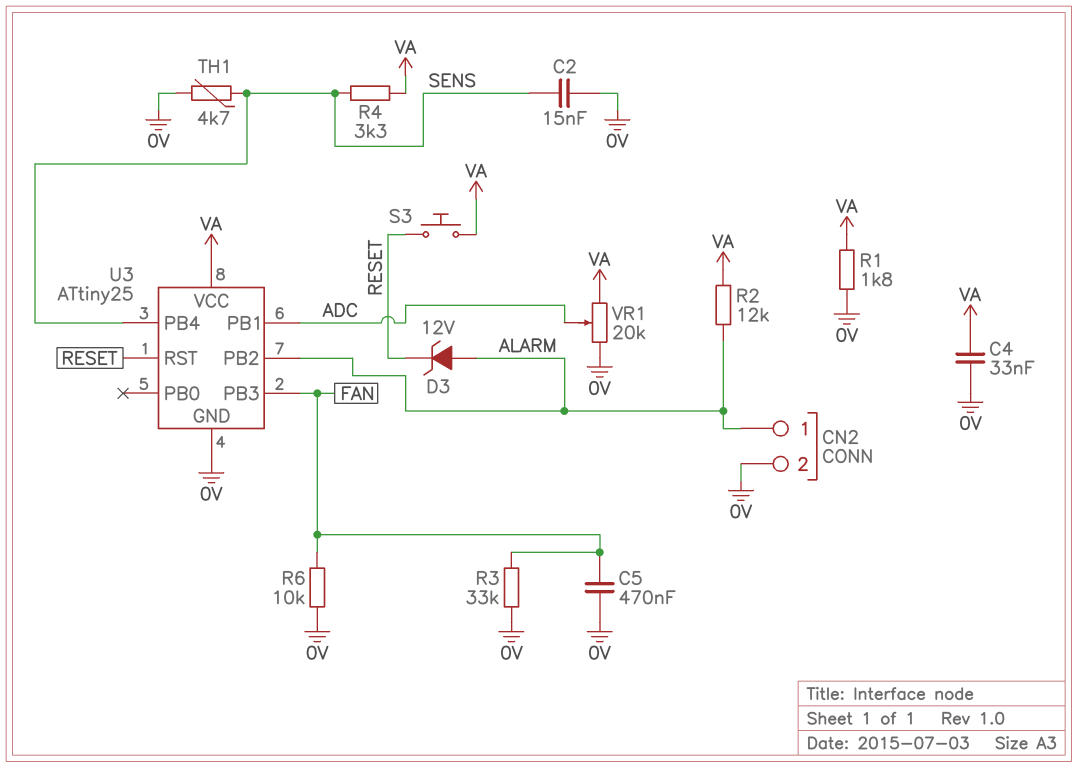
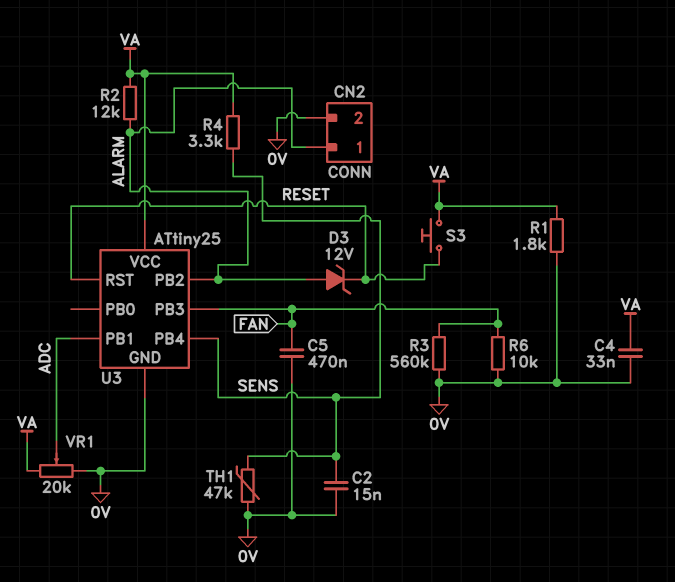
R3: 33k (0V, FAN) -> 560k (0V, FAN)
TH1: 4.7k (0V, SENS) -> 47k (0V, SENS)

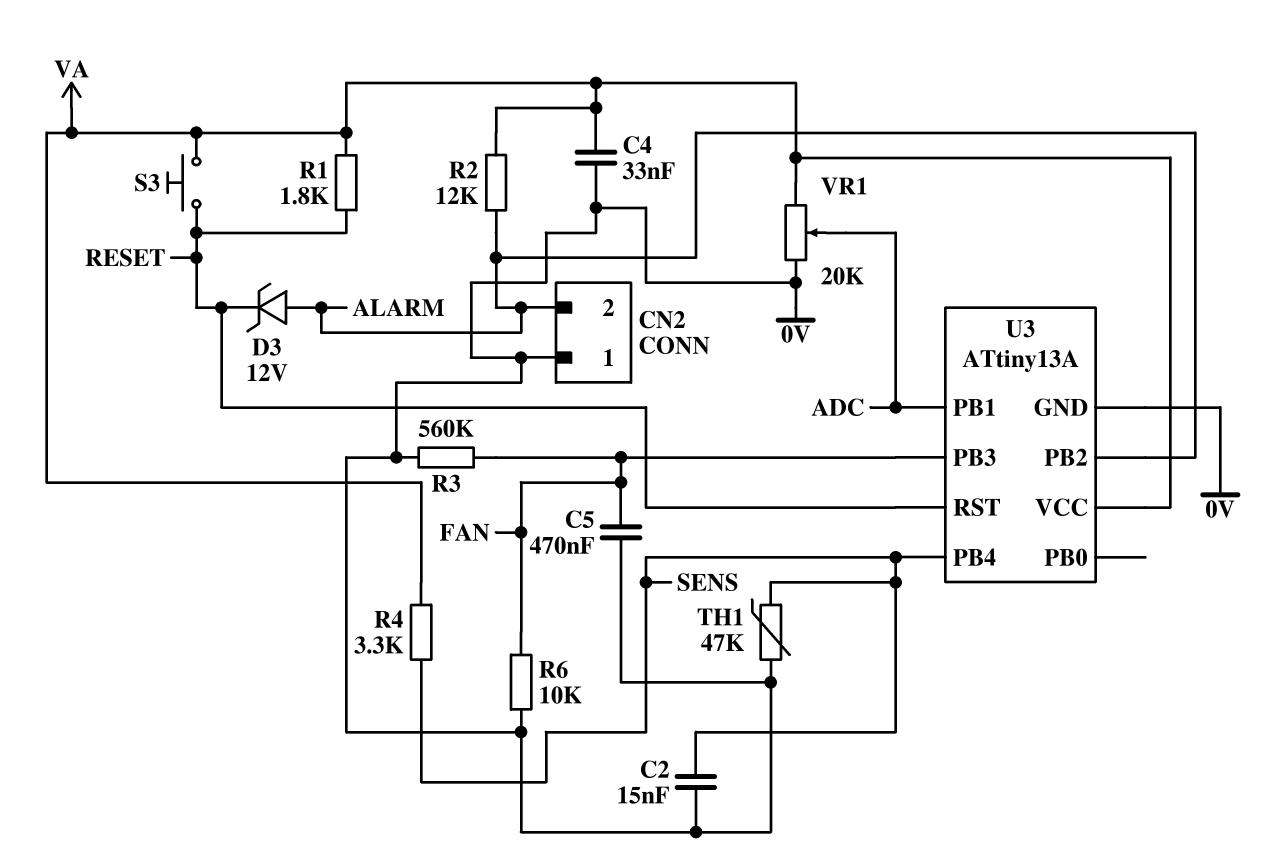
CN2 pin 1: ALARM -> 0V
CN2 pin 2: 0V -> ALARM
R1: 1.8k (0V, VA) -> 1.8k (RESET, VA)
U3: ATtiny25 -> ATtiny13A

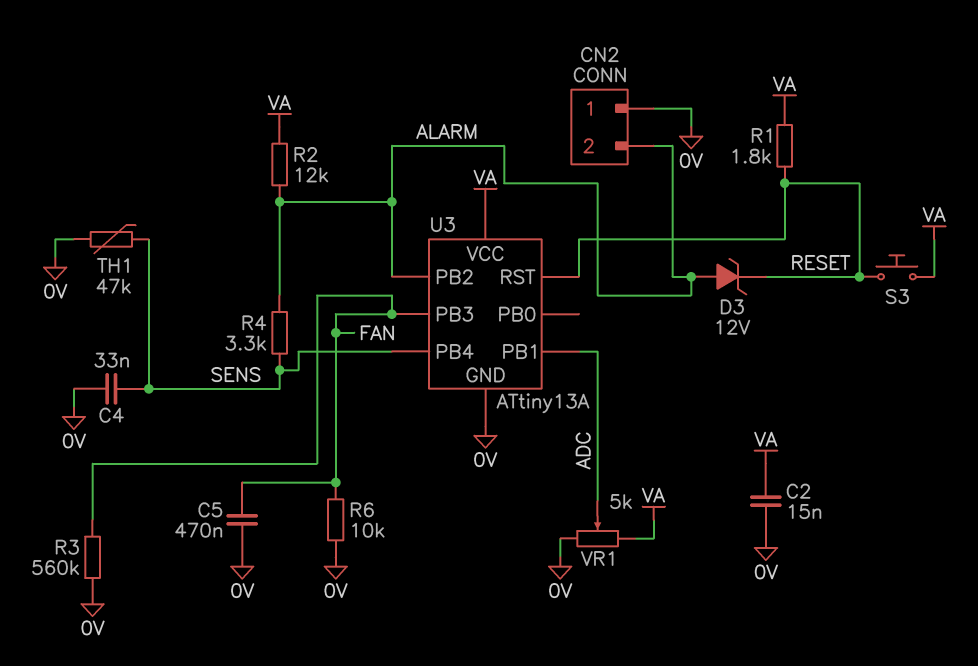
C2: 15nF (0V, SENS) -> 15nF (0V, VA)
C4: 33nF (0V, VA) -> 33nF (0V, SENS)
R4: 3.3k (SENS, VA) -> 3.3k (ALARM, SENS)
VR1: 20k (0V, VA, wiper ADC) -> 5k (0V, VA, wiper ADC)

